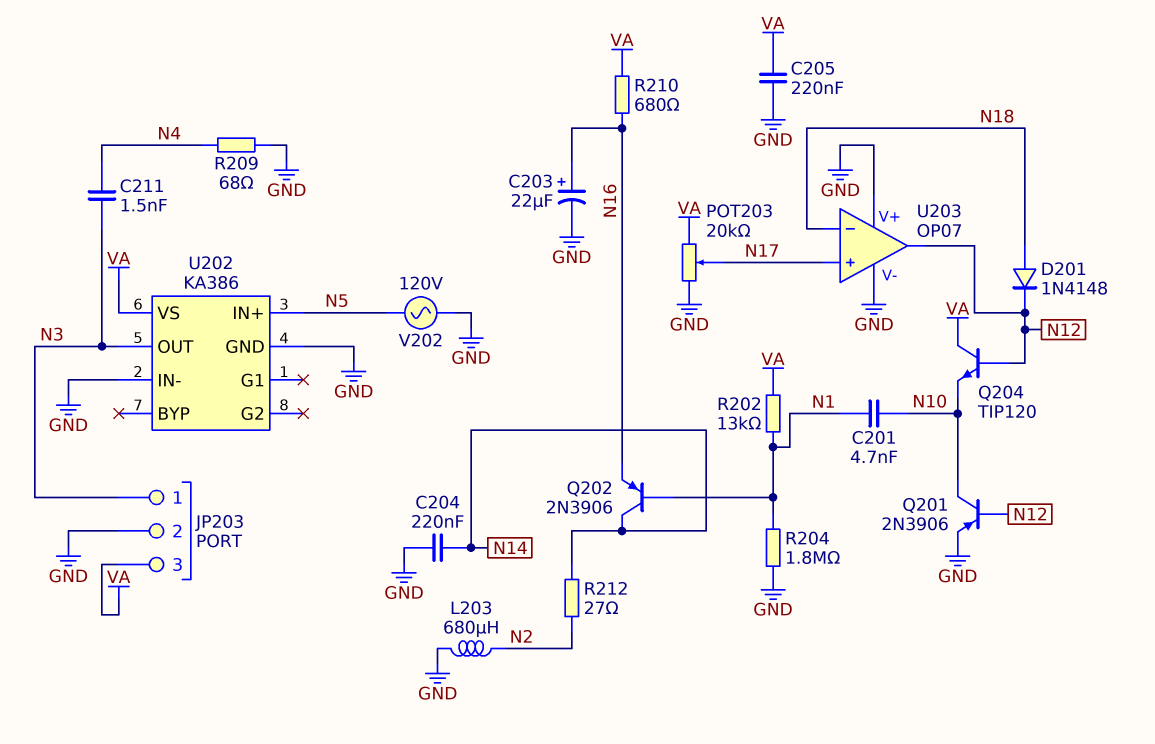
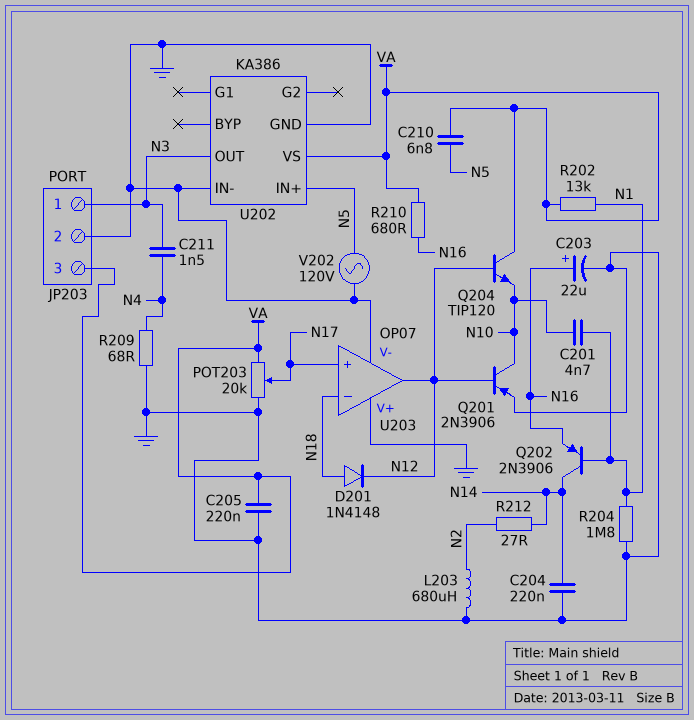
C210: none -> 6.8nF (N5, VA)

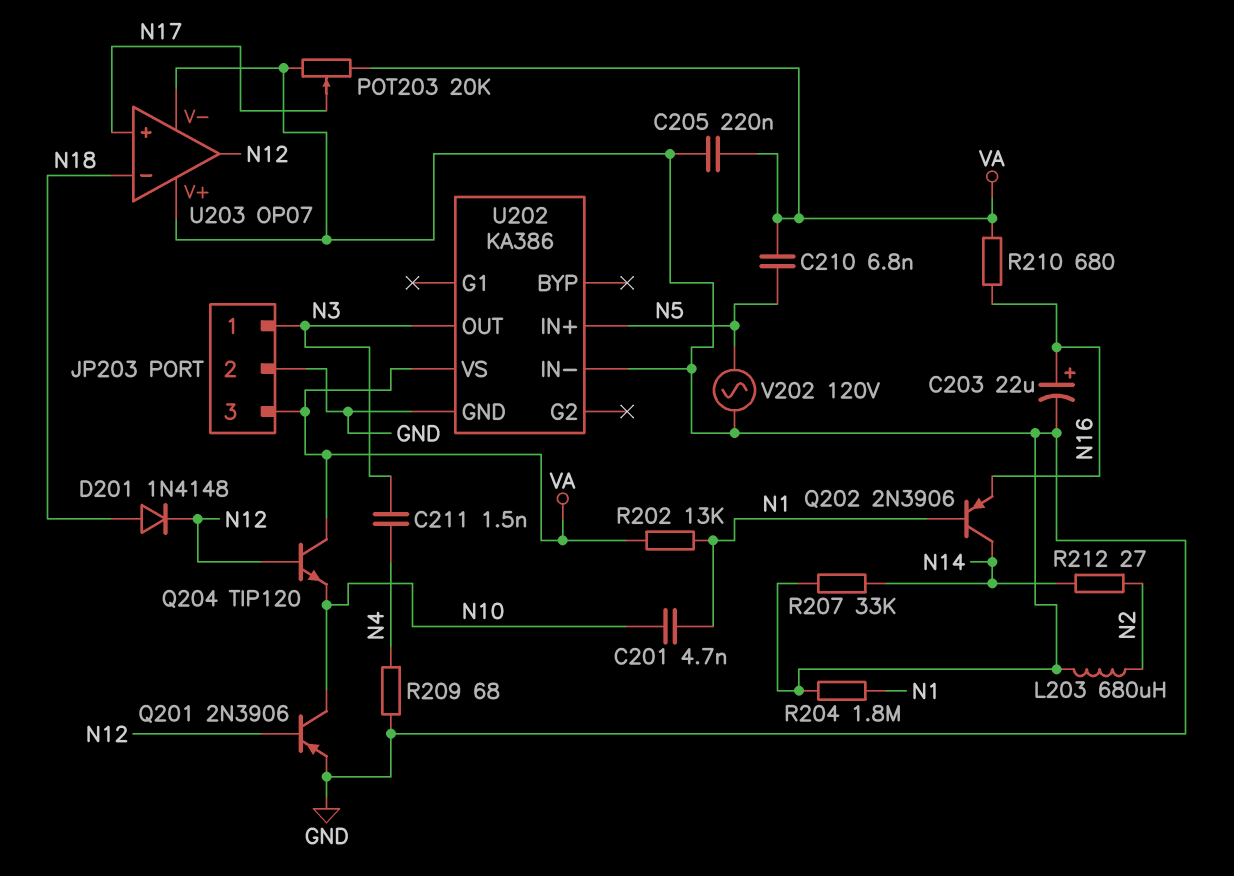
C204: 220nF (GND, N14) -> none
R207: none -> 33k (GND, N14)

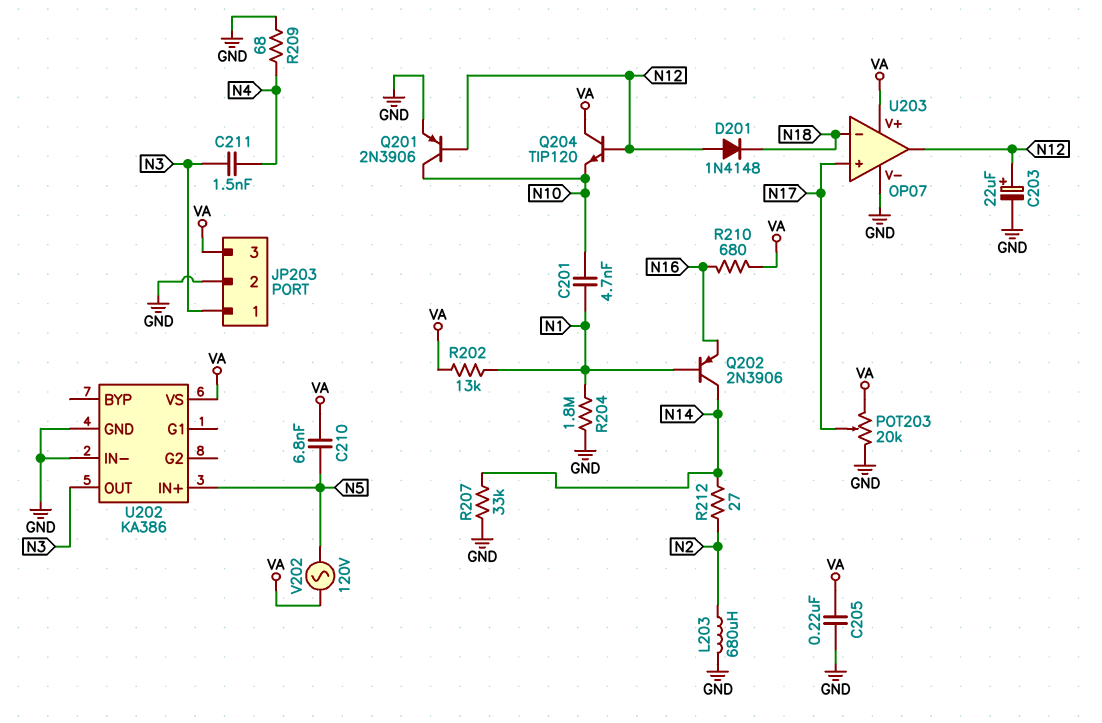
C203: 22uF (plus N16, minus GND) -> 22uF (plus N12, minus GND)
D201: diode 1N4148 (A N18, K N12) -> diode 1N4148 (A N12, K N18)
U203 pin V+: GND -> VA
V202: AC 120V (GND, N5) -> AC 120V (N5, VA)

